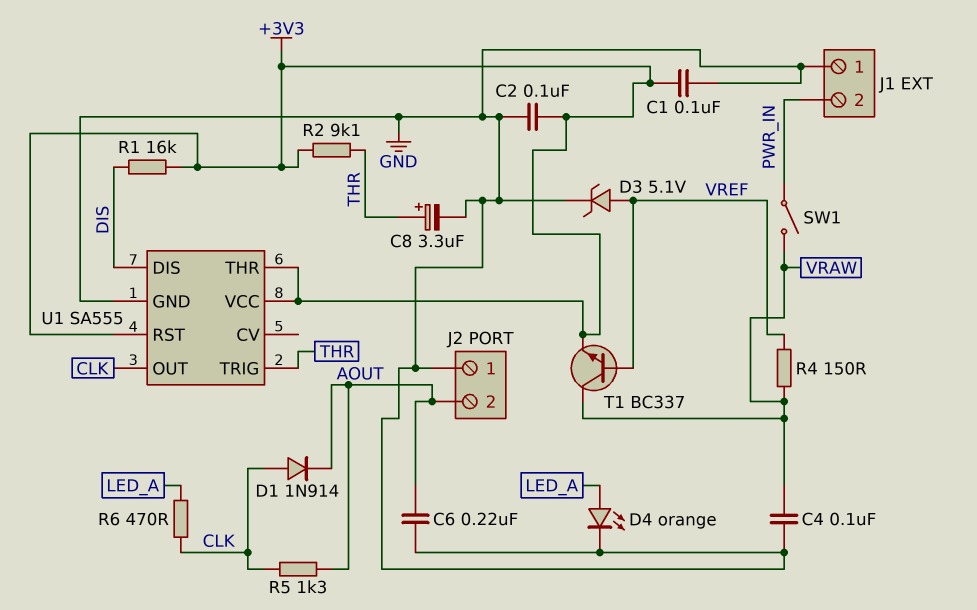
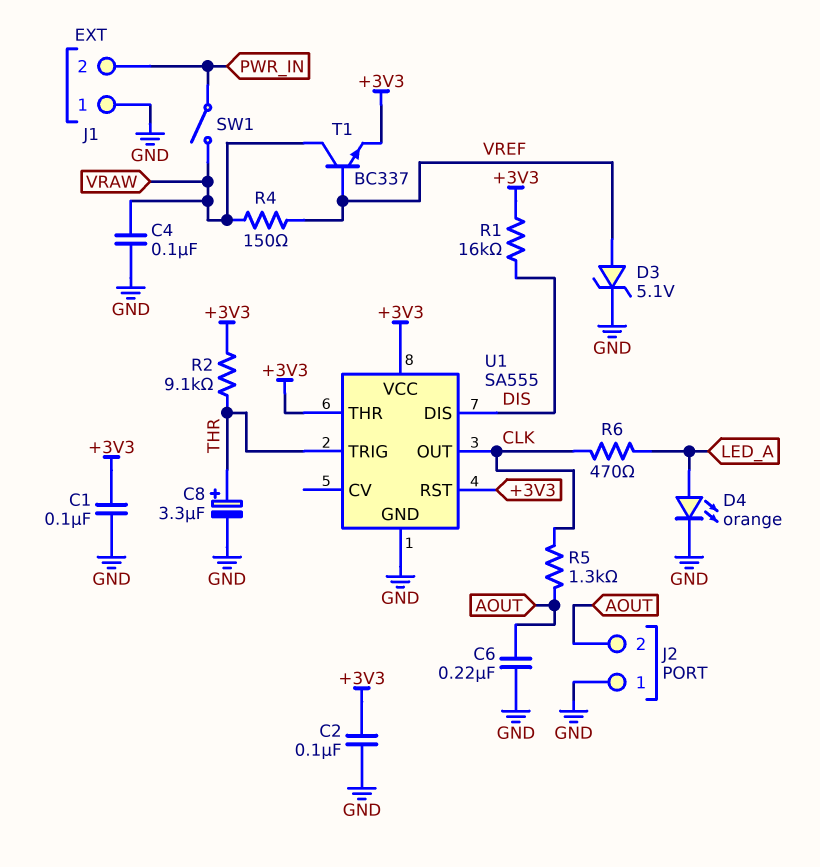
D1: diode 1N914 (A CLK, K AOUT) -> none

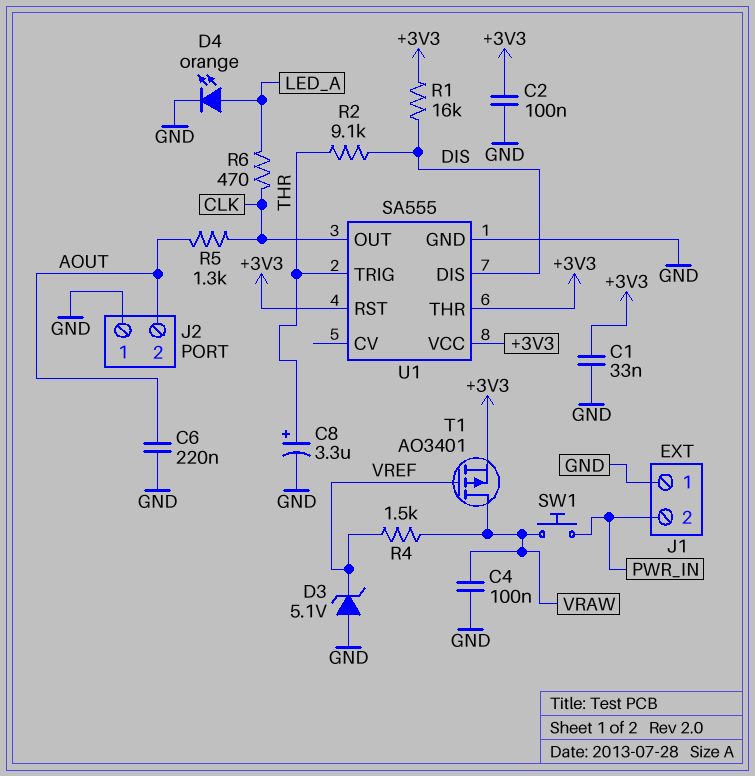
C1: 100nF (+3V3, GND) -> 33nF (+3V3, GND)
D3: zener 5.1V (A VREF, K GND) -> zener 5.1V (A GND, K VREF)
R2: 9.1k (+3V3, THR) -> 9.1k (DIS, THR)
R4: 150 (VRAW, VREF) -> 1.5k (VRAW, VREF)
SW1: switch (PWR_IN, VRAW) -> button (PWR_IN, VRAW)
T1: NPN BC337 (B VREF, C VRAW, E +3V3) -> PMOS AO3401 (G VREF, D VRAW, S +3V3)

